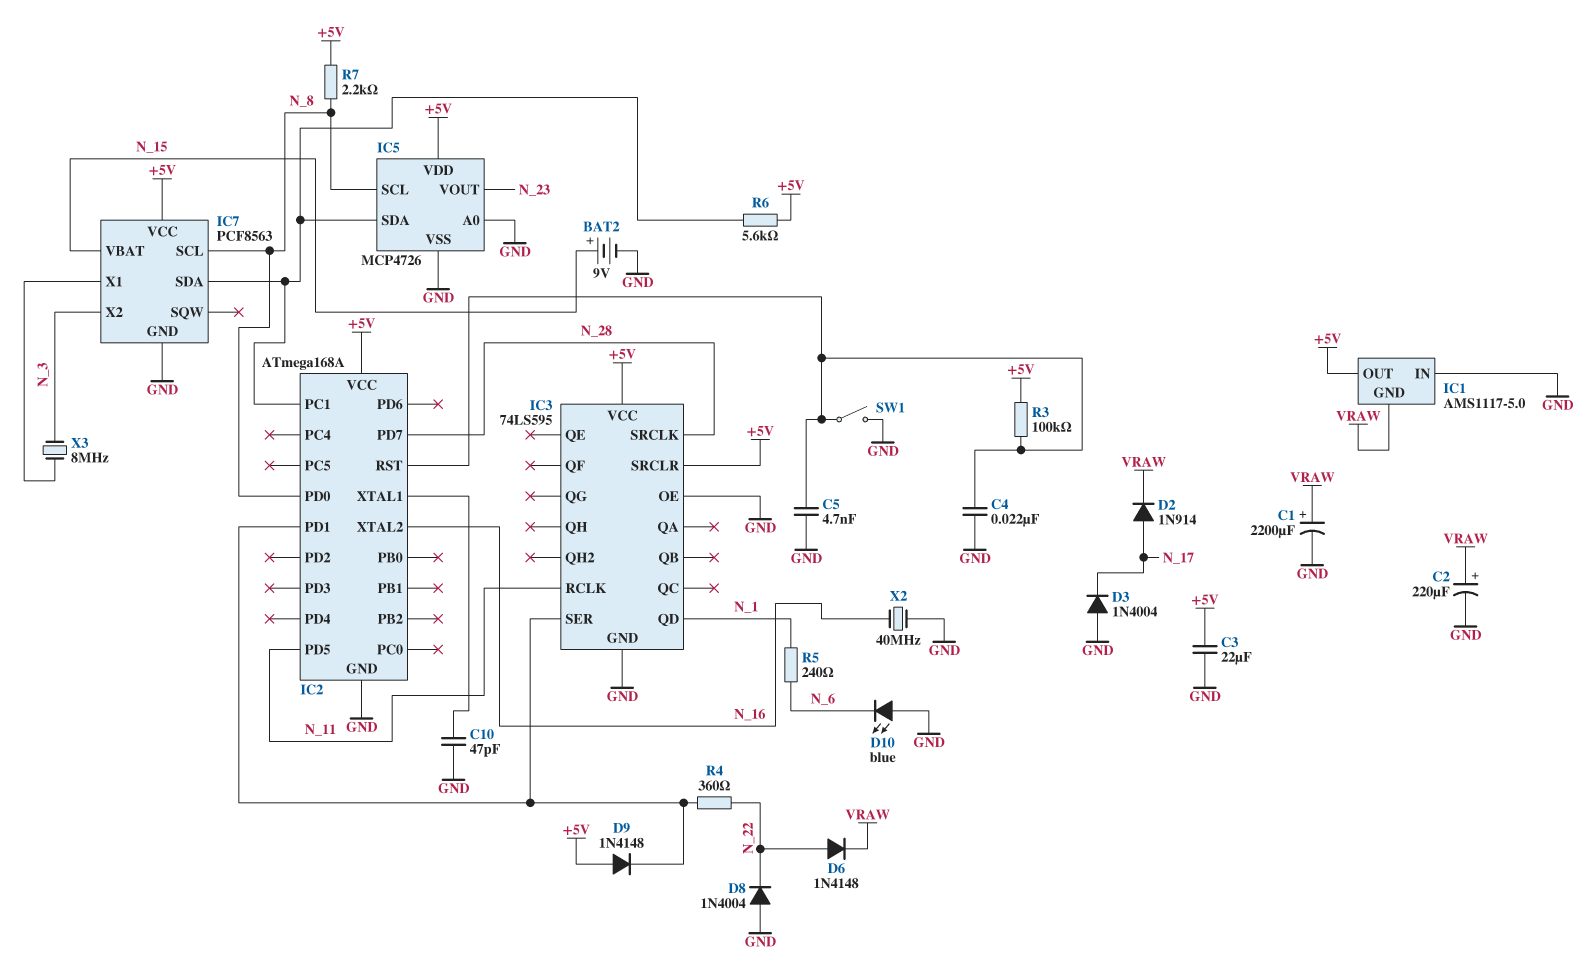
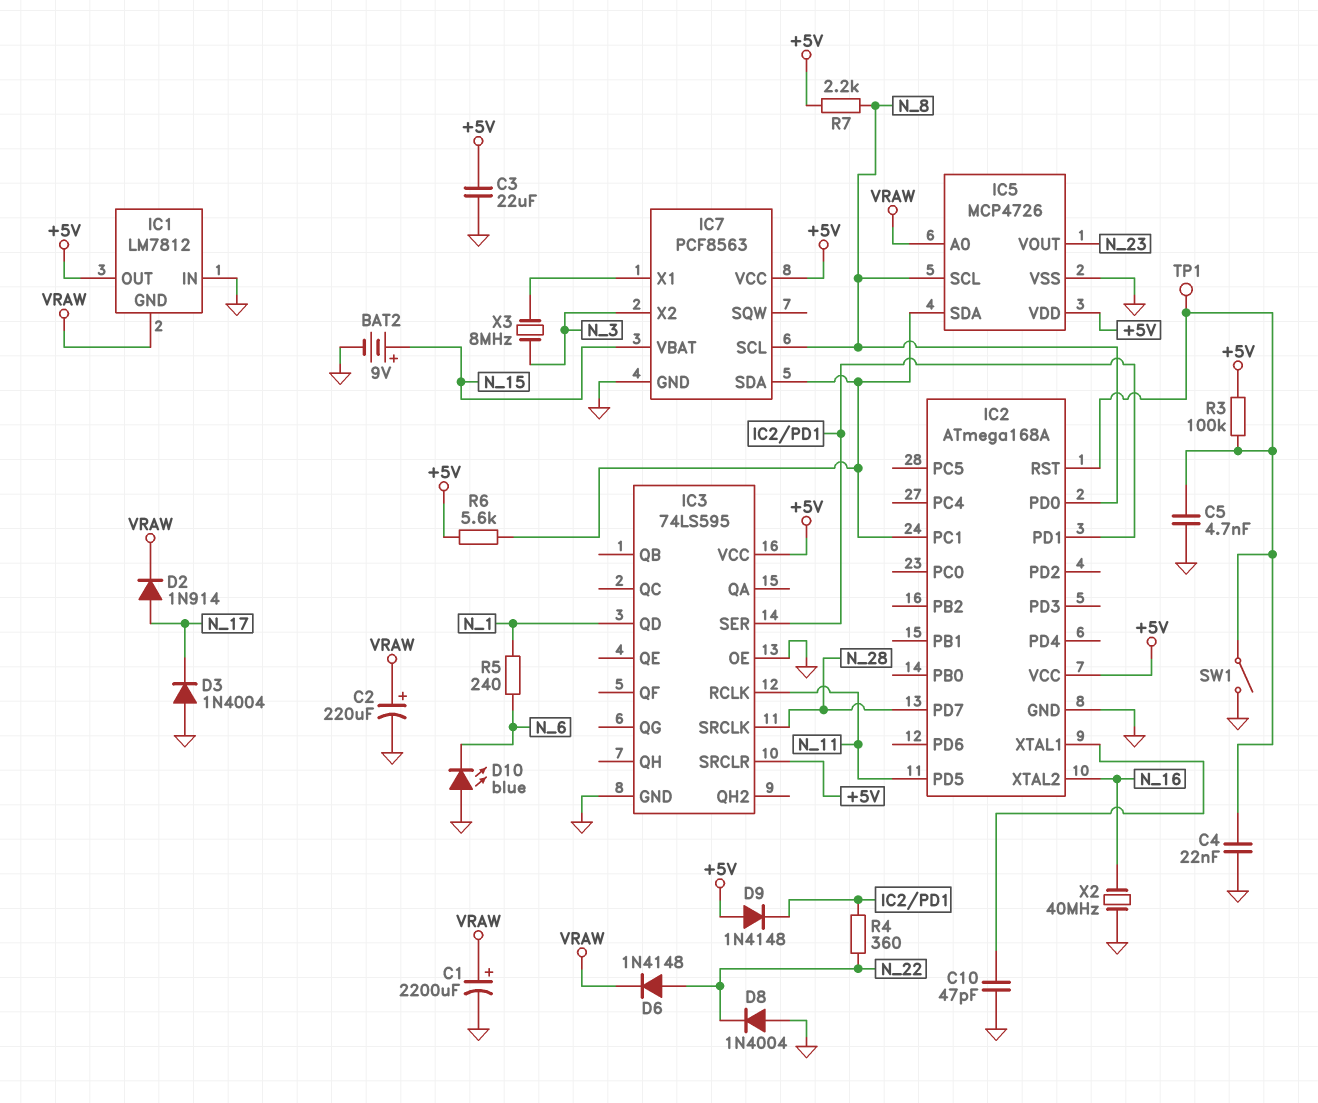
IC1: AMS1117-5.0 -> LM7812
IC5 pin A0: GND -> VRAW
TP1: none -> test point (IC2/RST)

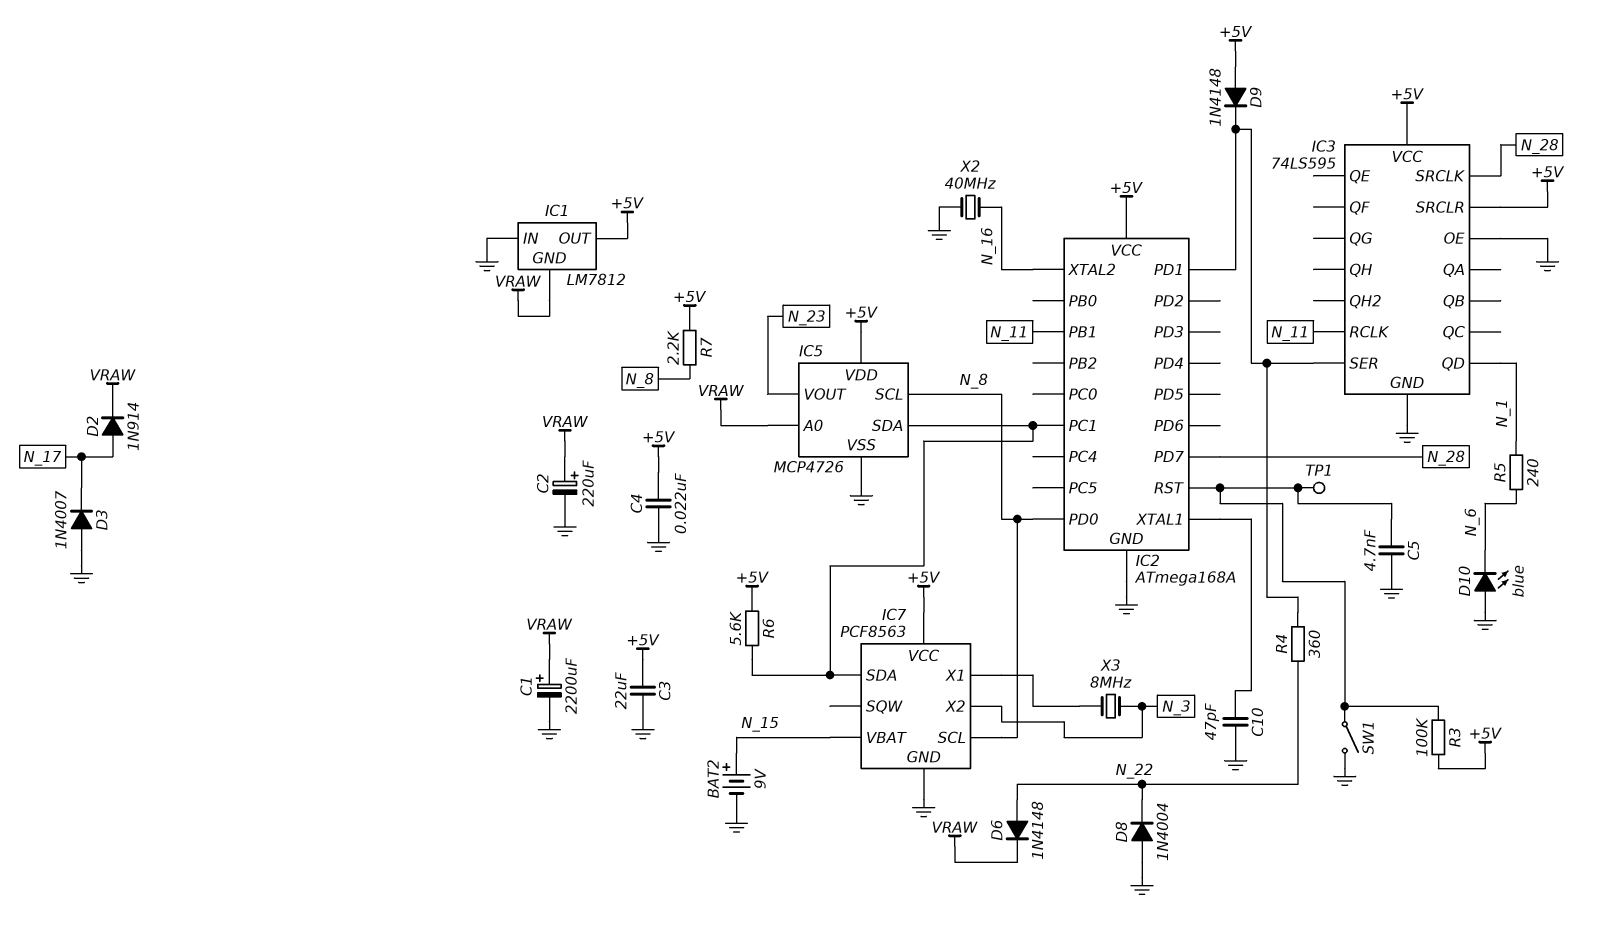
C4: 22nF (GND, IC2/RST) -> 22nF (+5V, GND)
D3: diode 1N4004 (A GND, K N_17) -> diode 1N4007 (A GND, K N_17)
IC2 pin PB1: none -> N_11
IC2 pin PD5: N_11 -> none

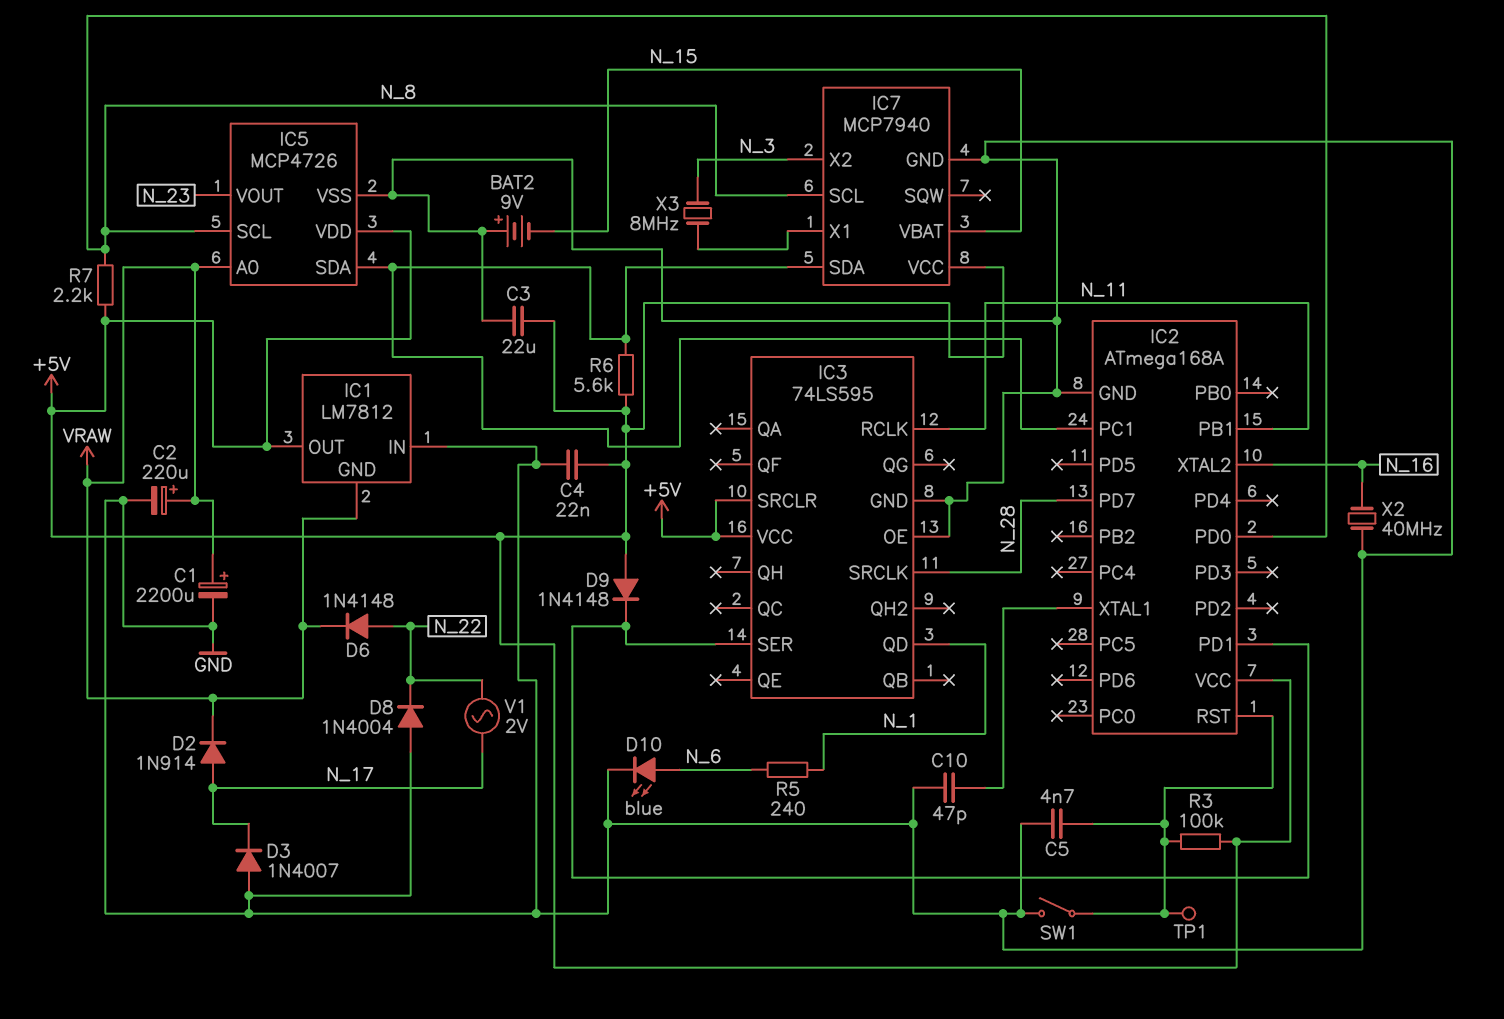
BAT2: 9V (plus N_15, minus GND) -> 9V (plus GND, minus N_15)
D10: LED blue (A GND, K N_6) -> LED blue (A N_6, K GND)
IC7: PCF8563 -> MCP7940
R4: 360 (IC2/PD1, N_22) -> none
V1: none -> AC 2V (N_17, N_22)

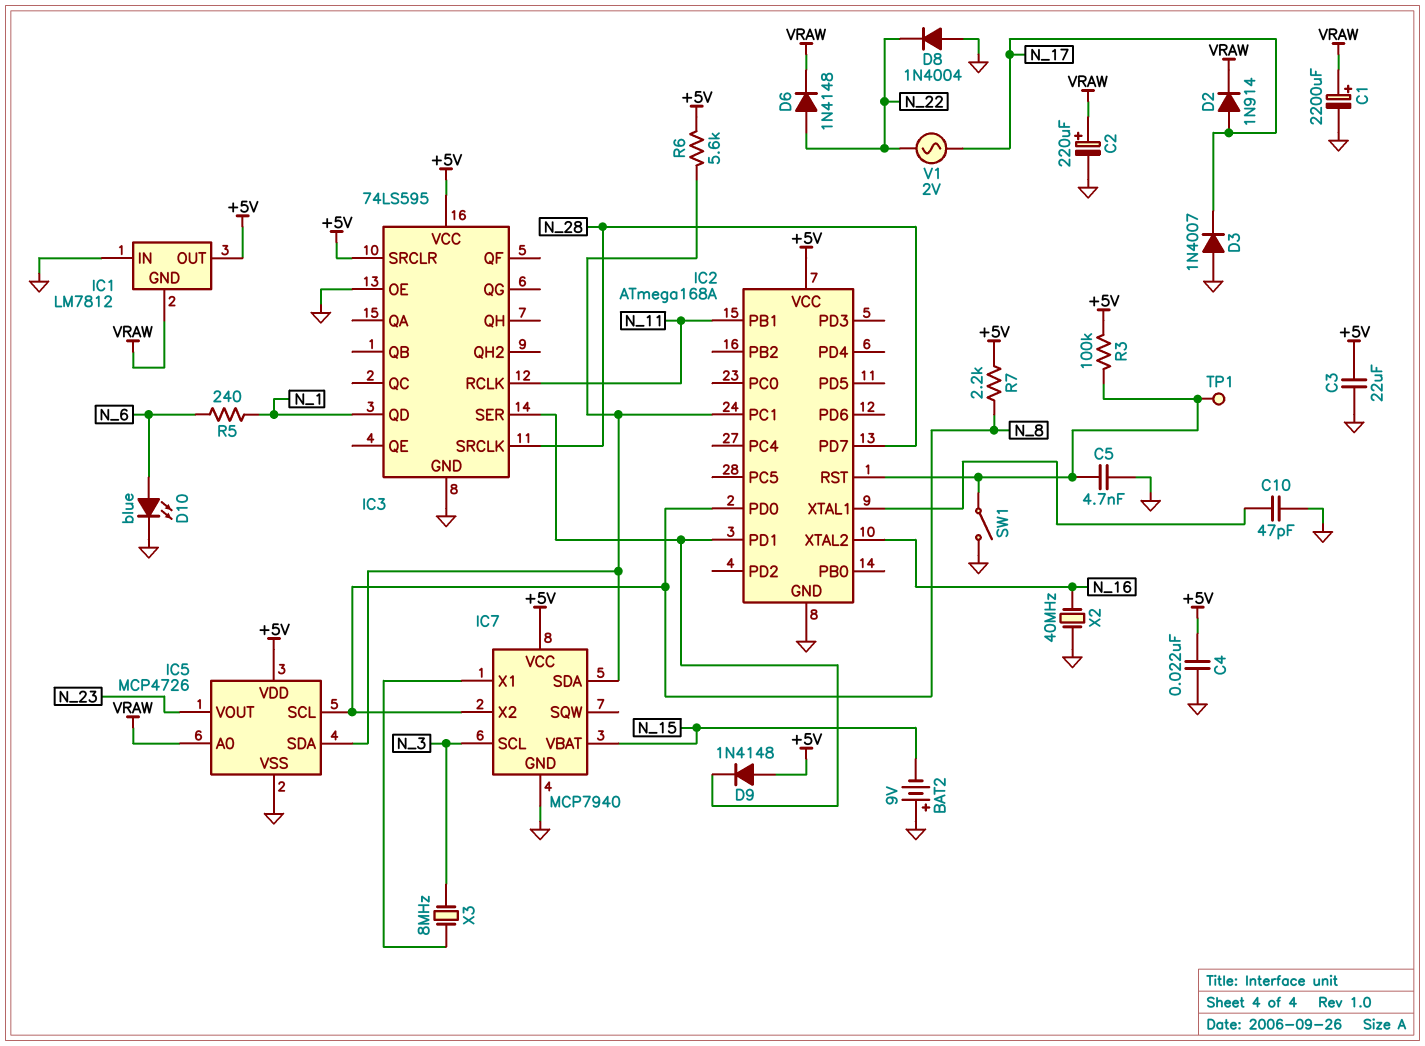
IC7 pin SCL: N_8 -> N_3
IC7 pin X2: N_3 -> N_8

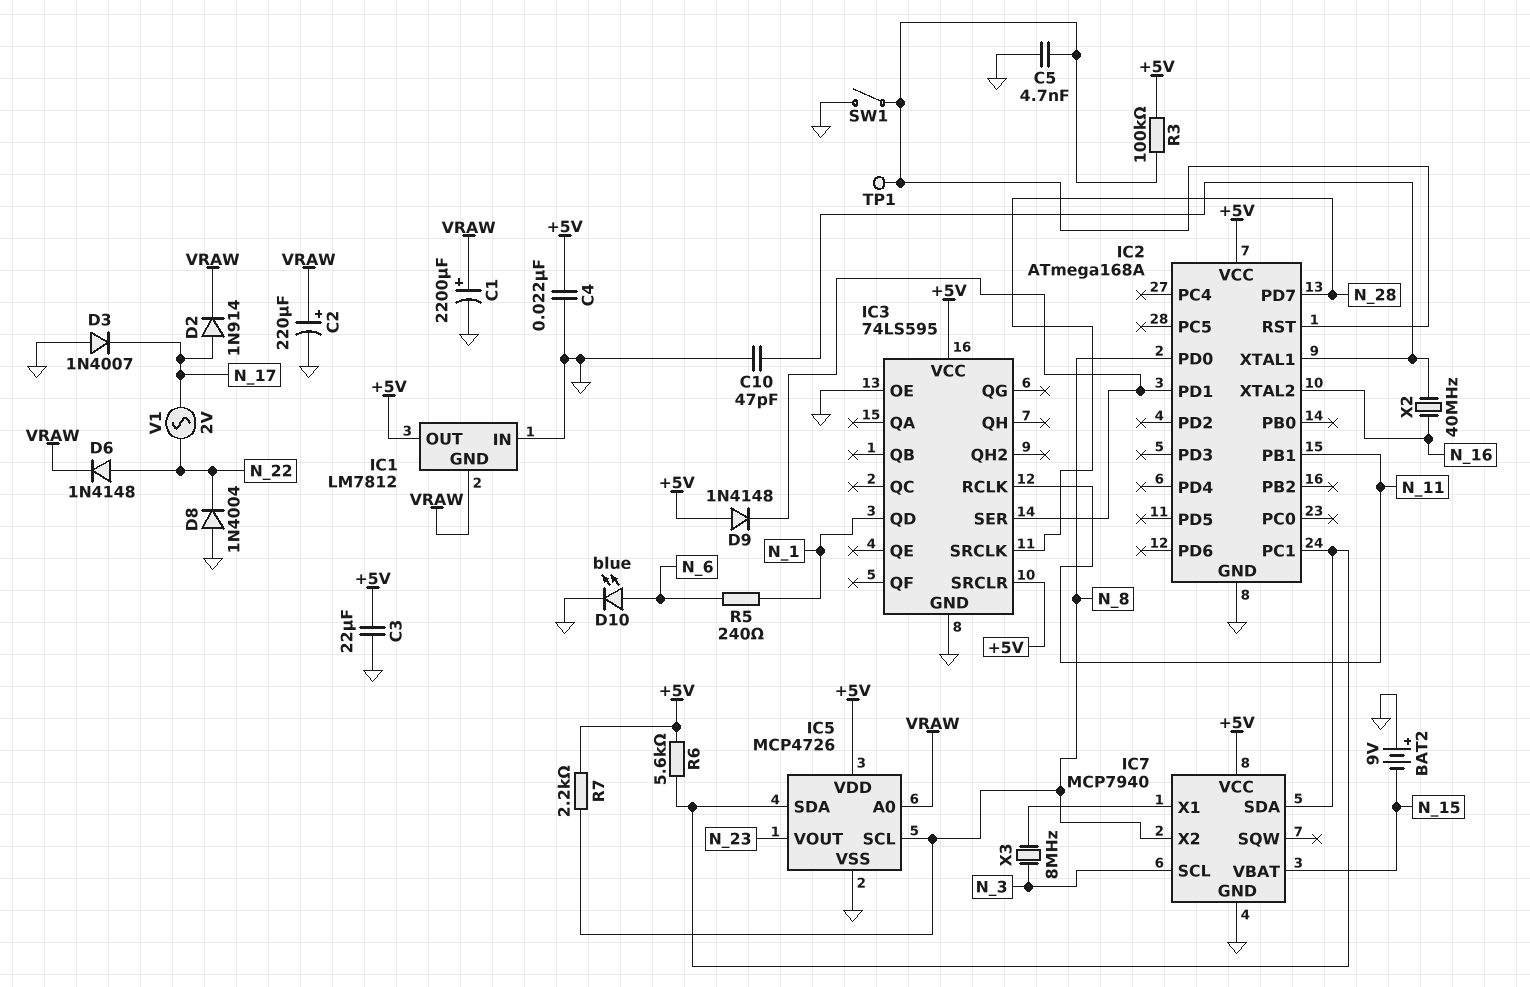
X2: 40MHz (GND, N_16) -> 40MHz (IC2/XTAL1, N_16)

